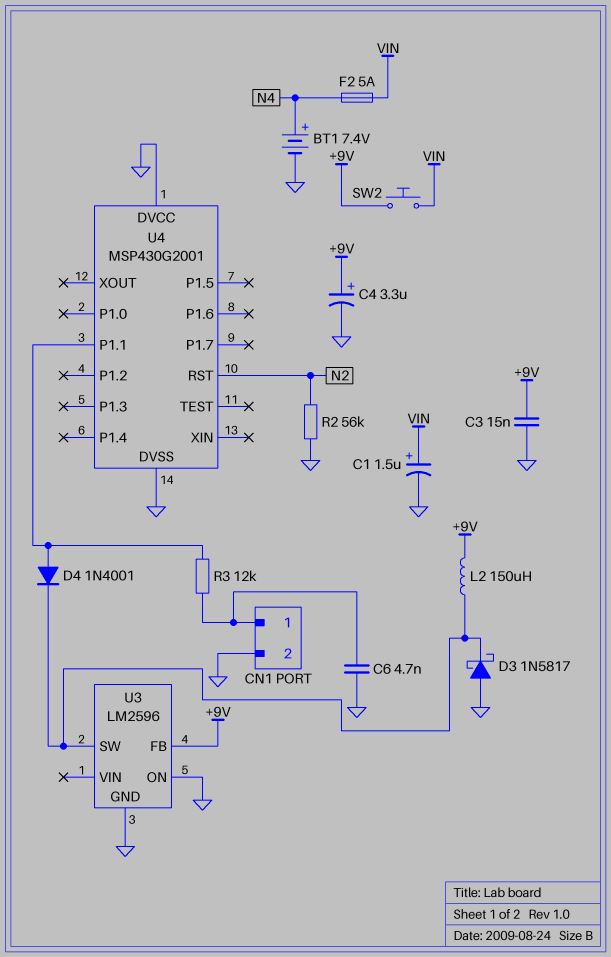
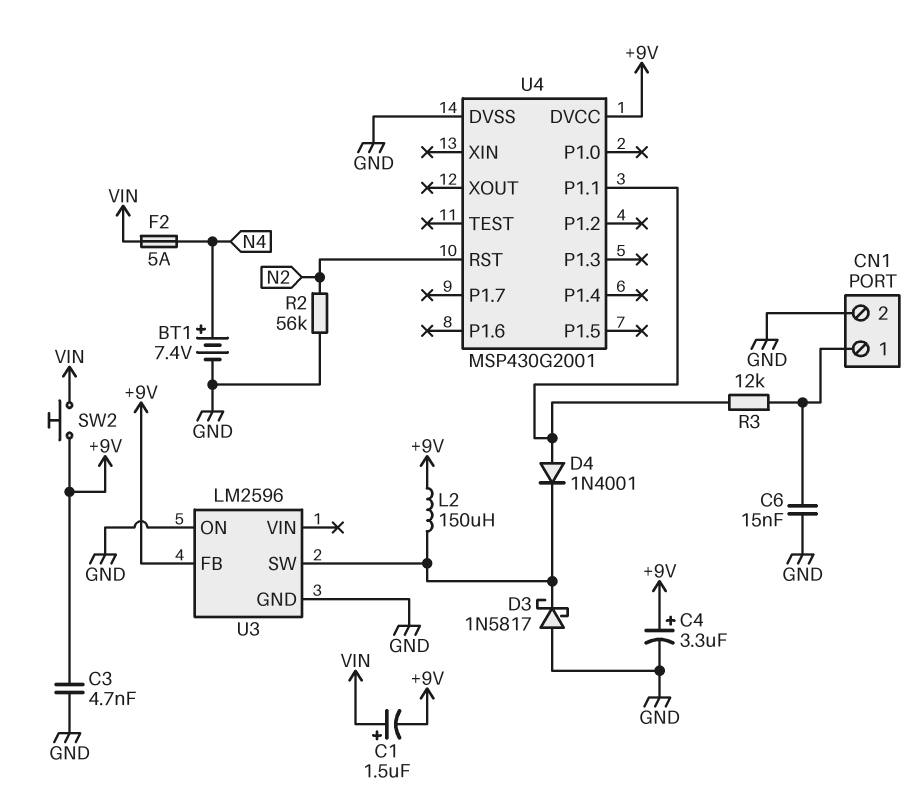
C1: 1.5uF (plus VIN, minus GND) -> 1.5uF (plus VIN, minus +9V)
C3: 15nF (+9V, GND) -> 4.7nF (+9V, GND)
C6: 4.7nF (CN1/1, GND) -> 15nF (CN1/1, GND)
U4 pin DVCC: GND -> +9V

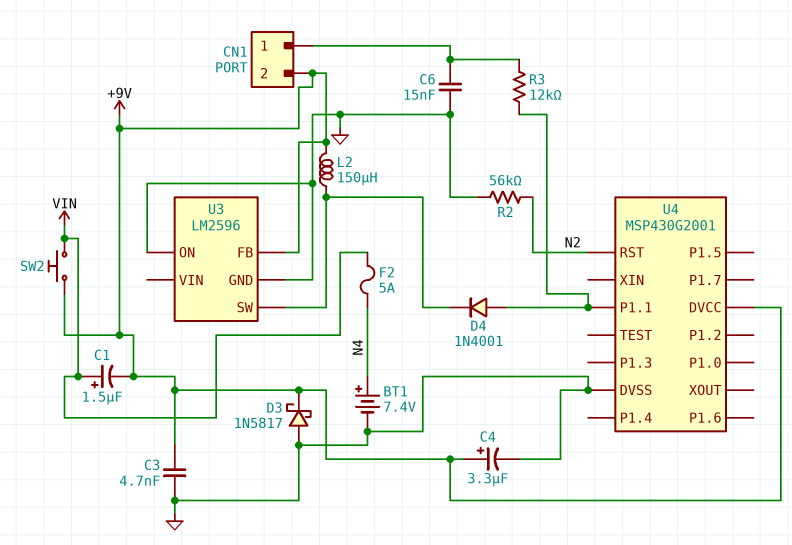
CN1 pin 2: GND -> +9V
D3: schottky 1N5817 (A GND, K U3/SW) -> schottky 1N5817 (A GND, K +9V)

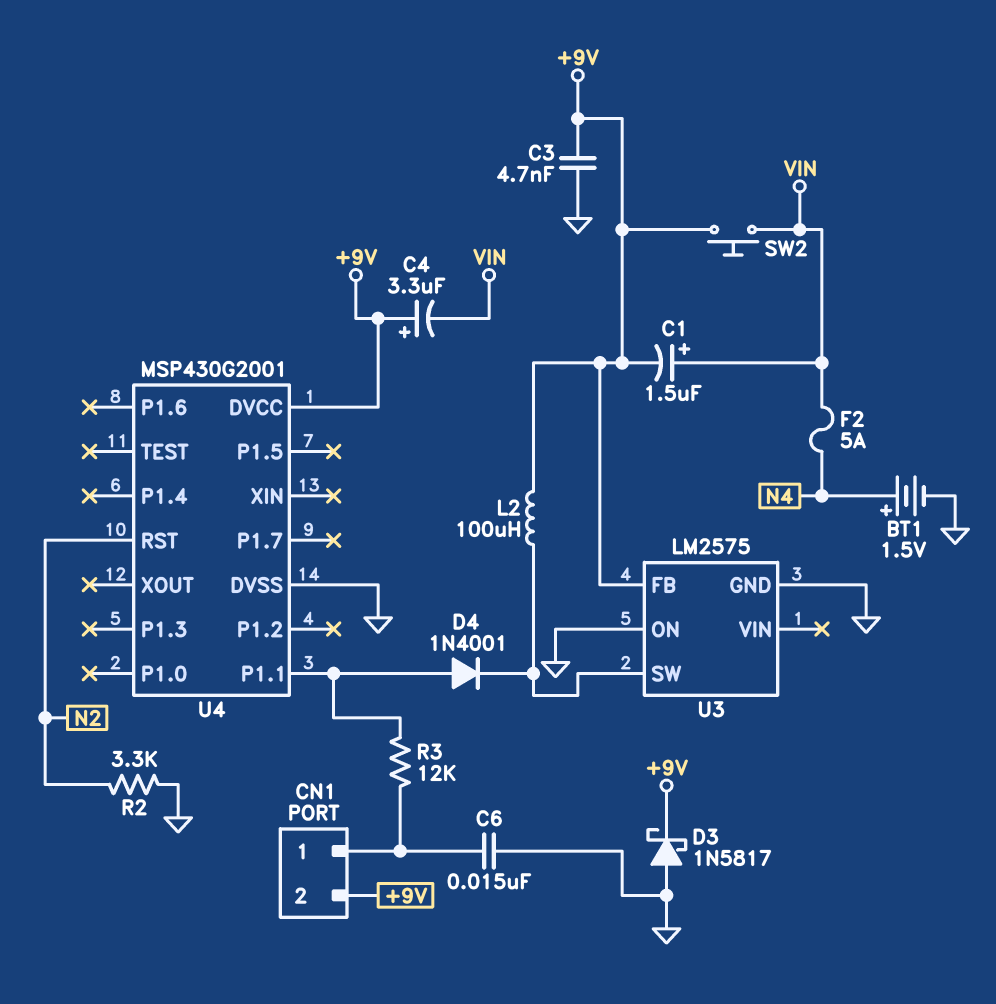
BT1: 7.4V (plus N4, minus GND) -> 1.5V (plus N4, minus GND)
C4: 3.3uF (plus +9V, minus GND) -> 3.3uF (plus +9V, minus VIN)
L2: 150uH (+9V, U3/SW) -> 100uH (+9V, U3/SW)
R2: 56k (GND, N2) -> 3.3k (GND, N2)
U3: LM2596 -> LM2575

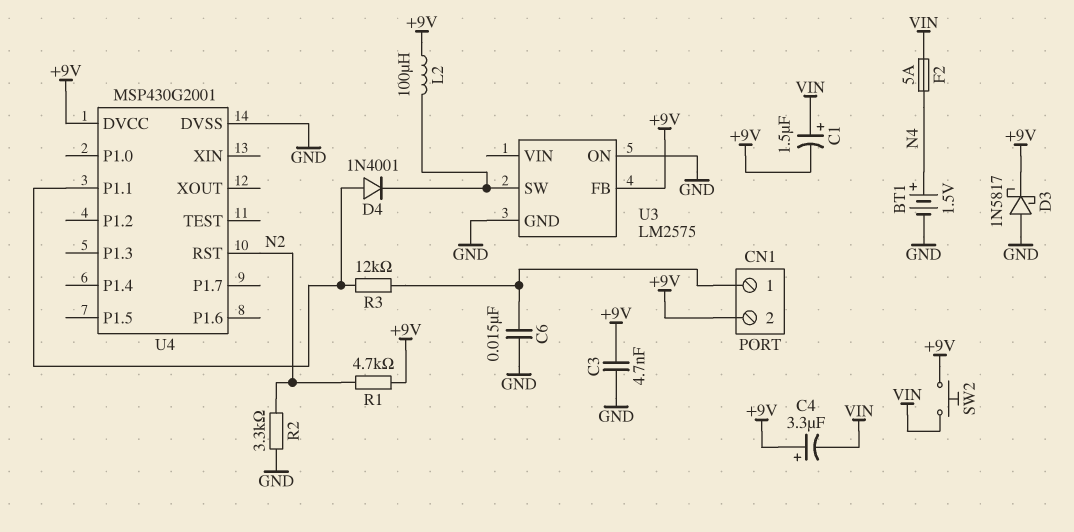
R1: none -> 4.7k (+9V, N2)

